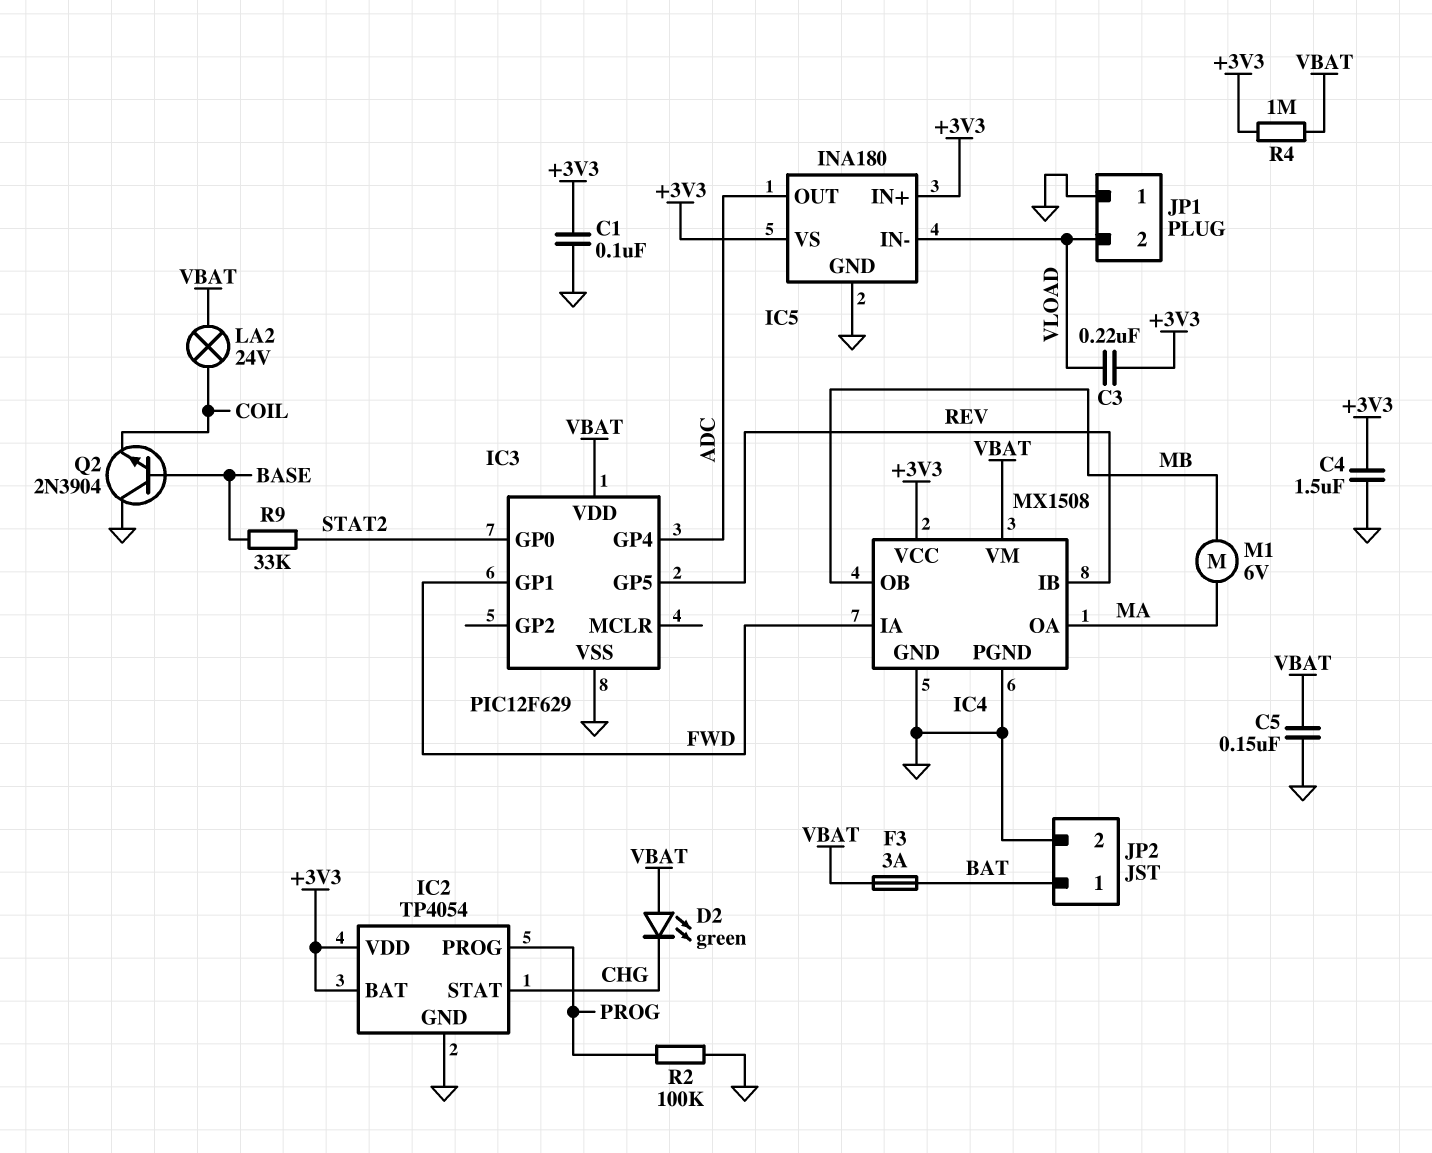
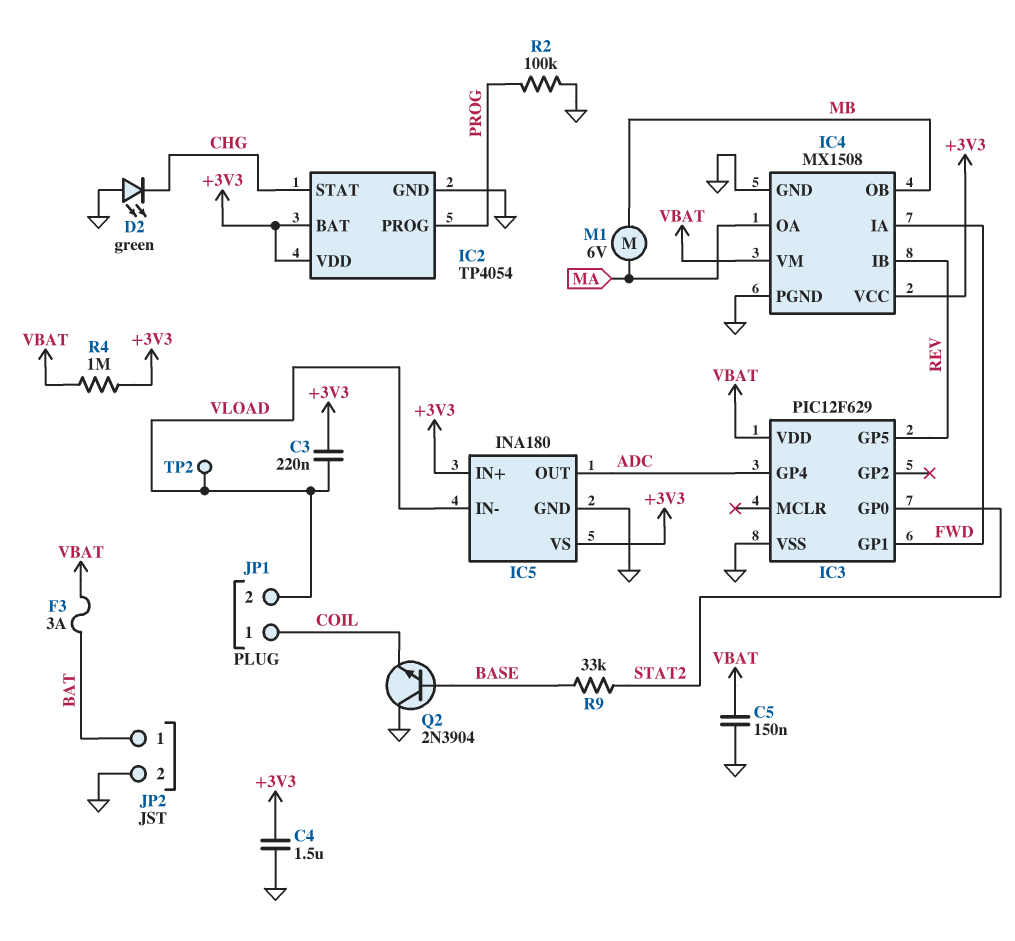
C1: 100nF (+3V3, GND) -> none
D2: LED green (A VBAT, K CHG) -> LED green (A GND, K CHG)
JP1 pin 1: GND -> COIL
LA2: lamp 24V (COIL, VBAT) -> none
TP2: none -> test point (VLOAD)

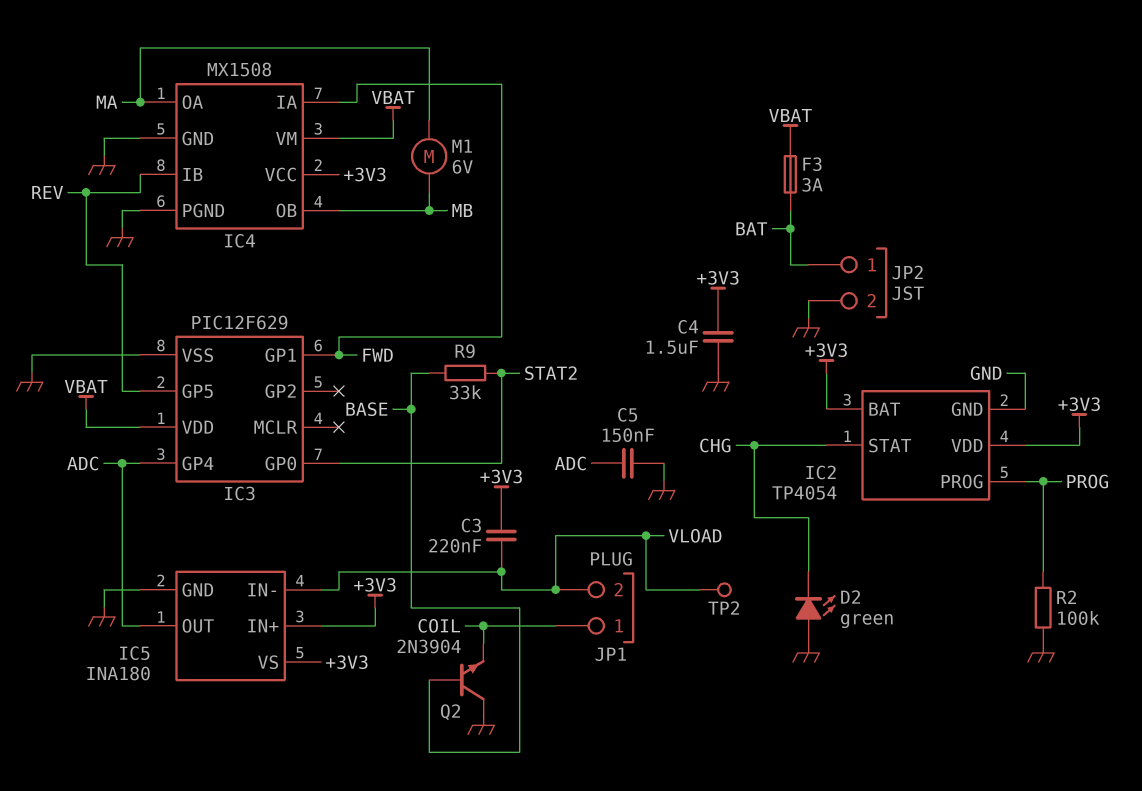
C5: 150nF (GND, VBAT) -> 150nF (ADC, GND)
R4: 1M (+3V3, VBAT) -> none

